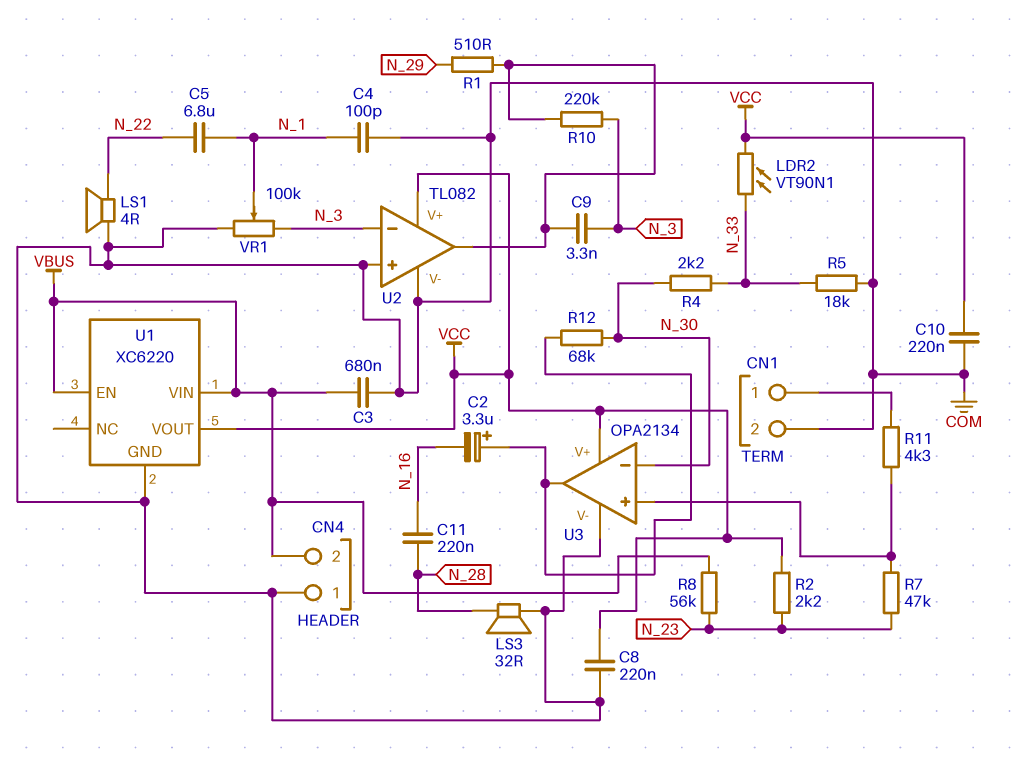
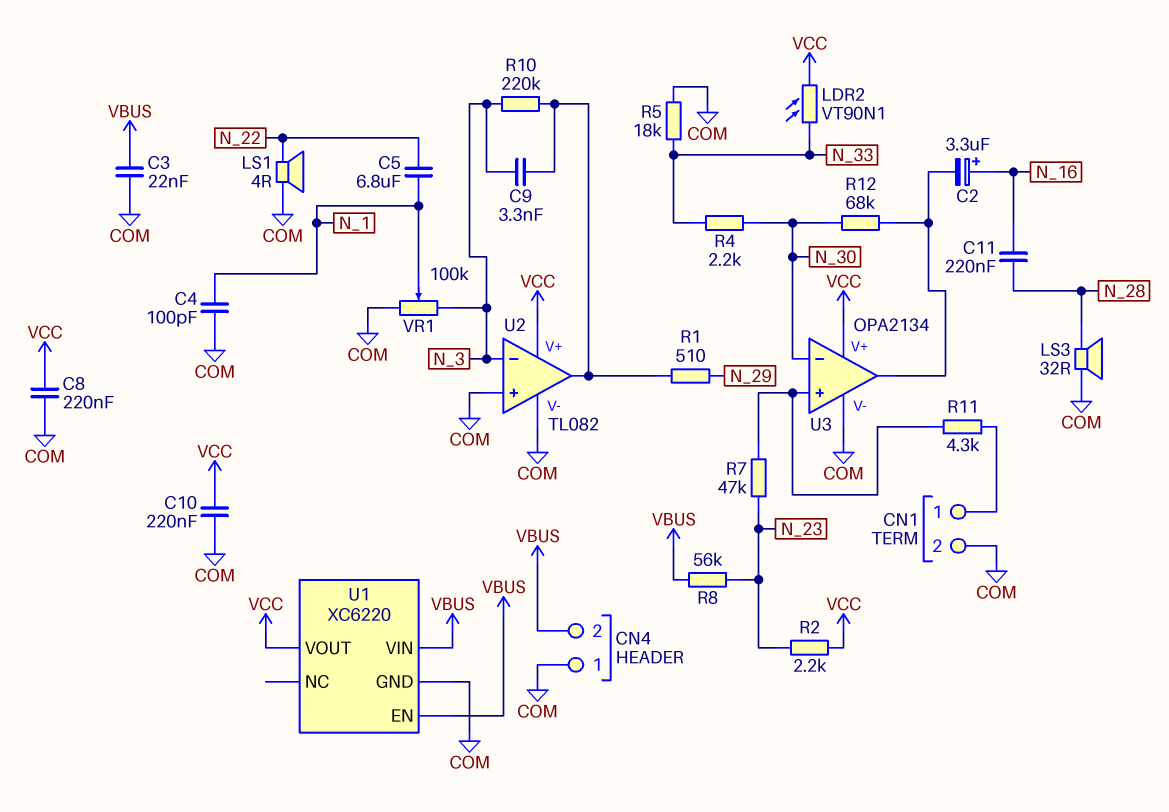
C2: 3.3uF (plus U3/out, minus N_16) -> 3.3uF (plus N_16, minus U3/out)
C3: 680nF (COM, VBUS) -> 22nF (COM, VBUS)

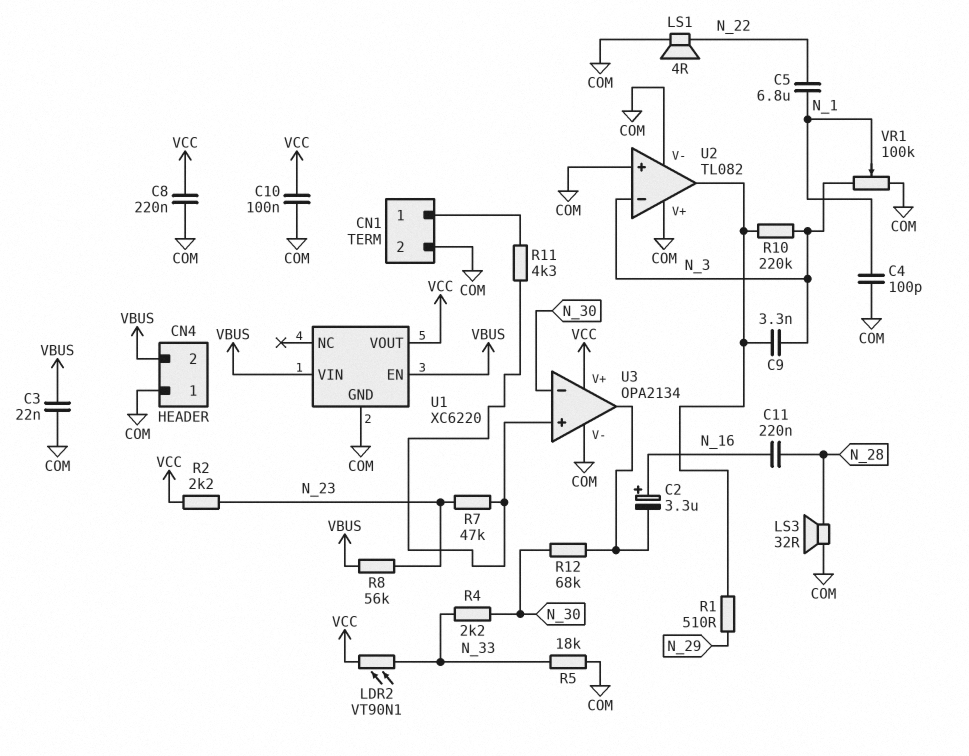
C10: 220nF (COM, VCC) -> 100nF (COM, VCC)
U2 pin V+: VCC -> COM

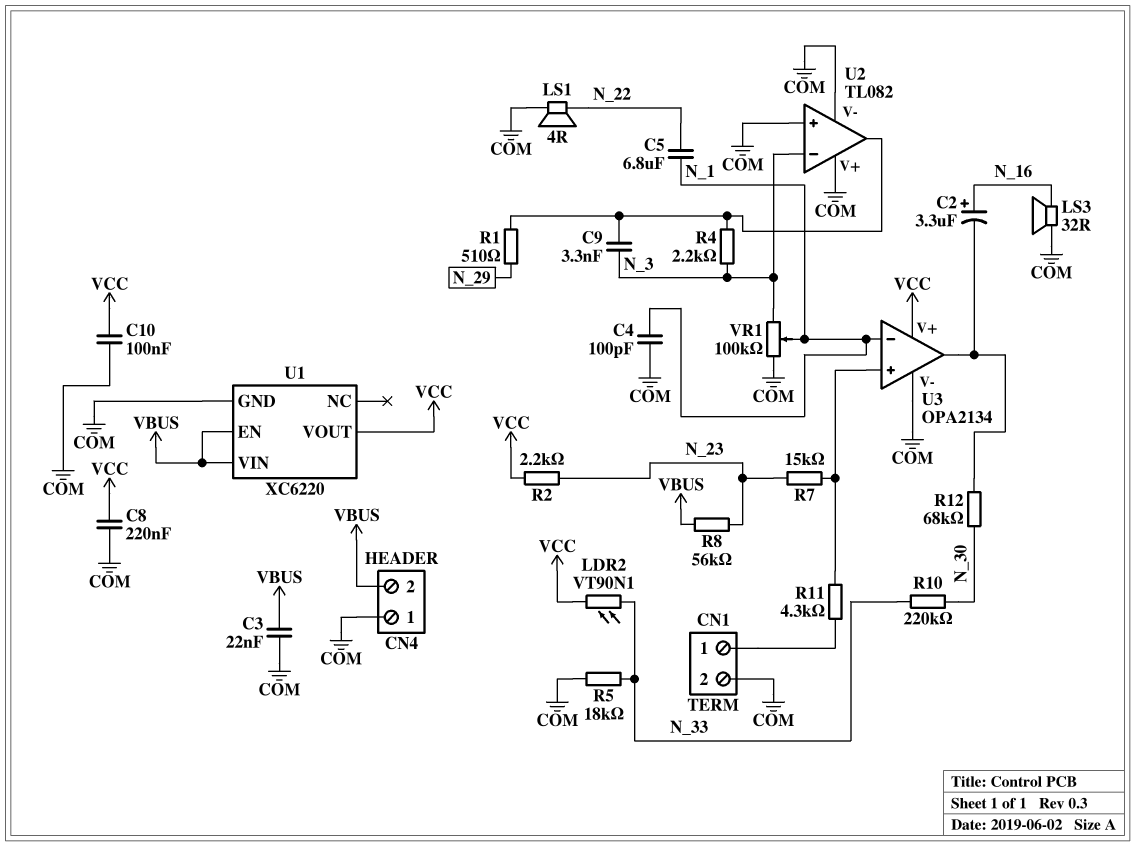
C11: 220nF (N_16, N_28) -> none
LS3: speaker 32R (COM, N_28) -> speaker 32R (COM, N_16)
R4: 2.2k (N_30, N_33) -> 2.2k (N_3, U2/out)
R7: 47k (N_23, U3/in+) -> 15k (N_23, U3/in+)
R10: 220k (N_3, U2/out) -> 220k (N_30, N_33)
U3 pin in-: N_30 -> N_1

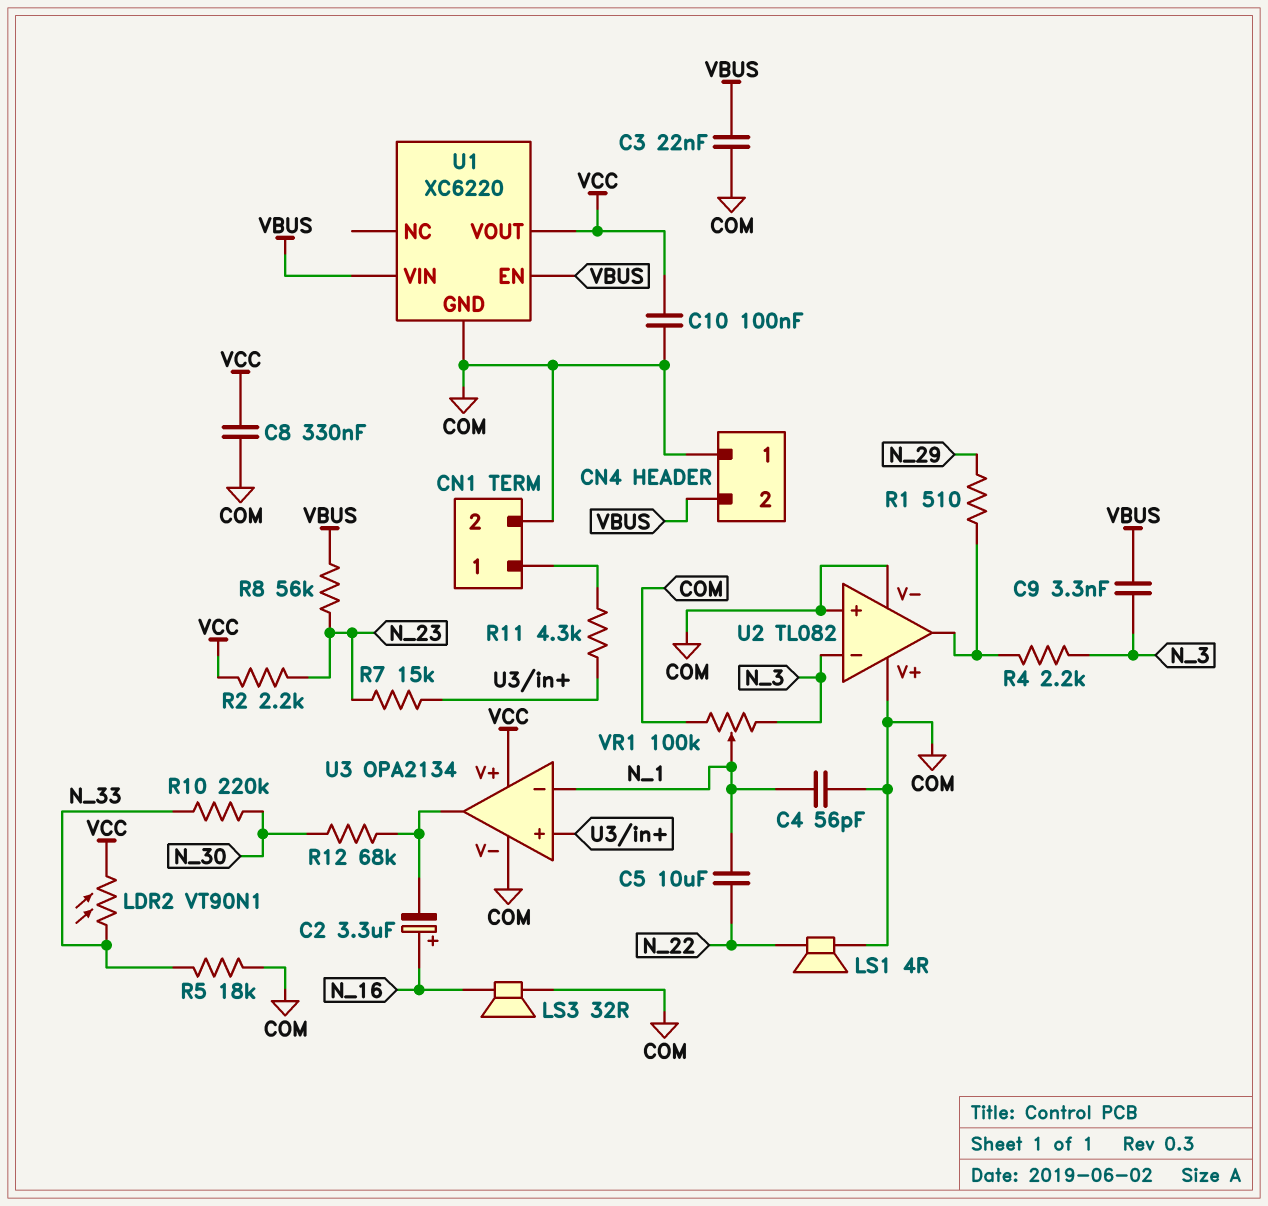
C4: 100pF (COM, N_1) -> 56pF (COM, N_1)
C5: 6.8uF (N_1, N_22) -> 10uF (N_1, N_22)
C8: 220nF (COM, VCC) -> 330nF (COM, VCC)
C9: 3.3nF (N_3, U2/out) -> 3.3nF (N_3, VBUS)

